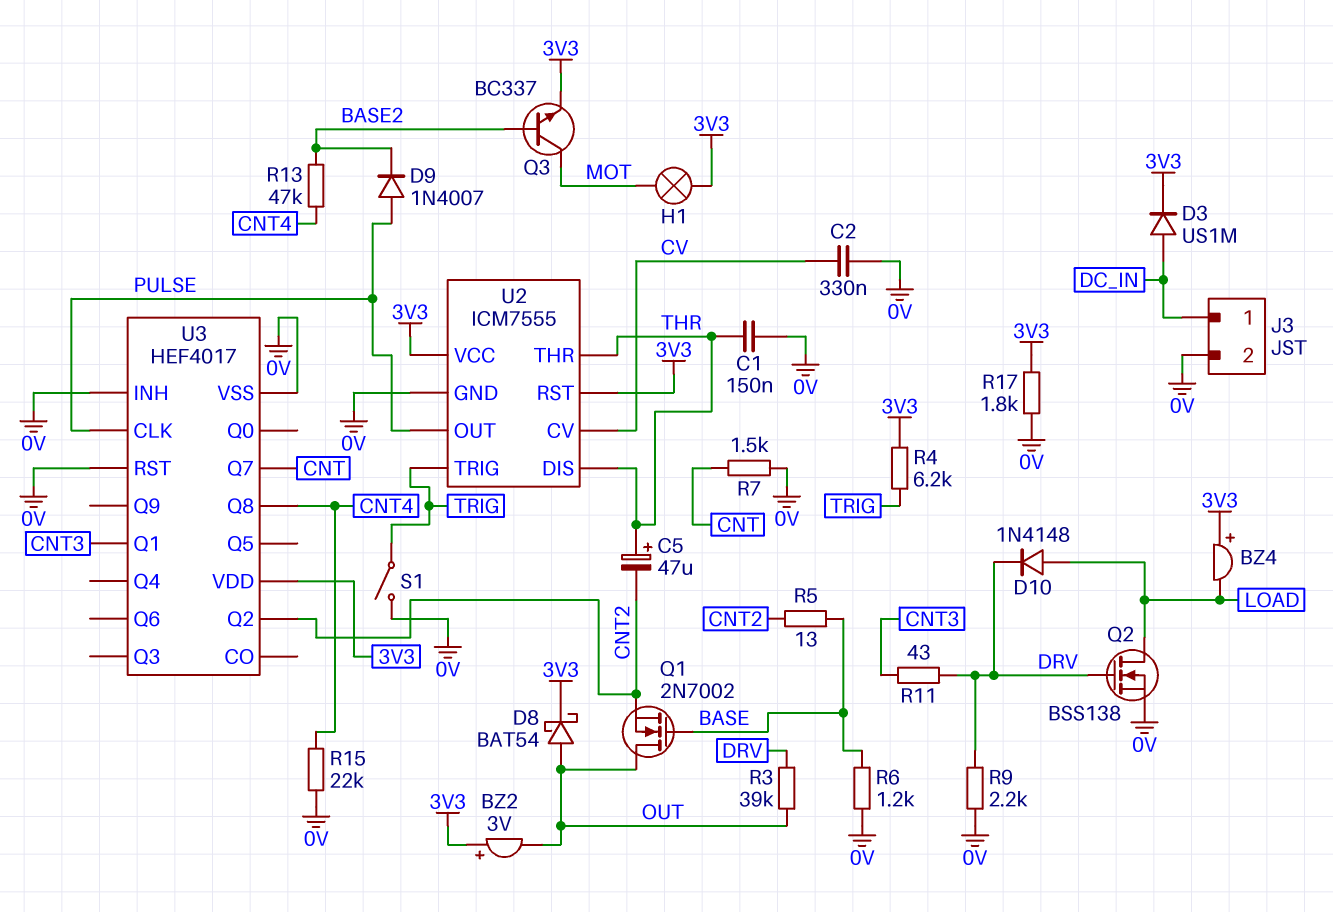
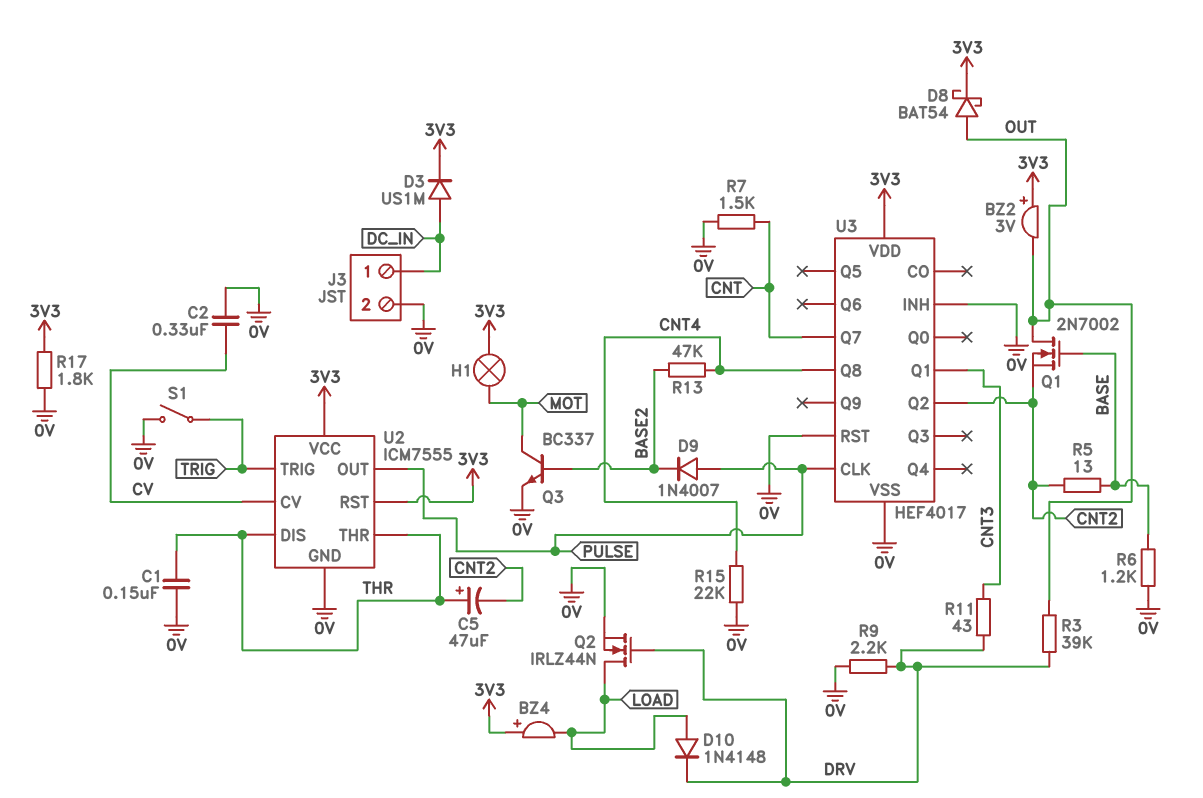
Q2: NMOS BSS138 (G DRV, D LOAD, S 0V) -> NMOS IRLZ44N (G DRV, D LOAD, S 0V)
Q3: NPN BC337 (B BASE2, C MOT, E 3V3) -> NPN BC337 (B BASE2, C MOT, E 0V)
R4: 6.2k (3V3, TRIG) -> none

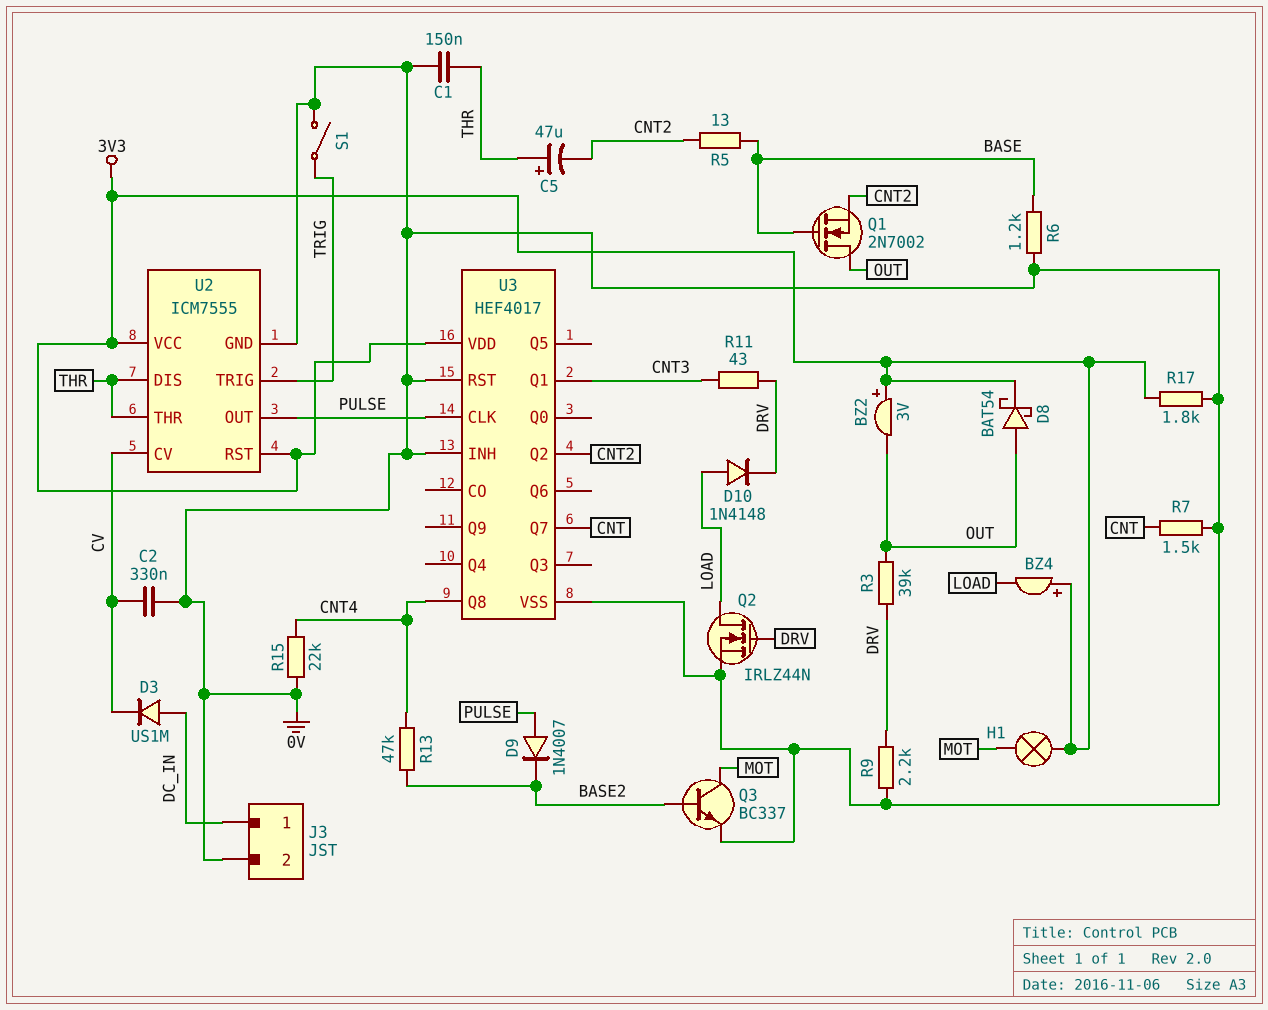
D3: diode US1M (A DC_IN, K 3V3) -> diode US1M (A DC_IN, K CV)

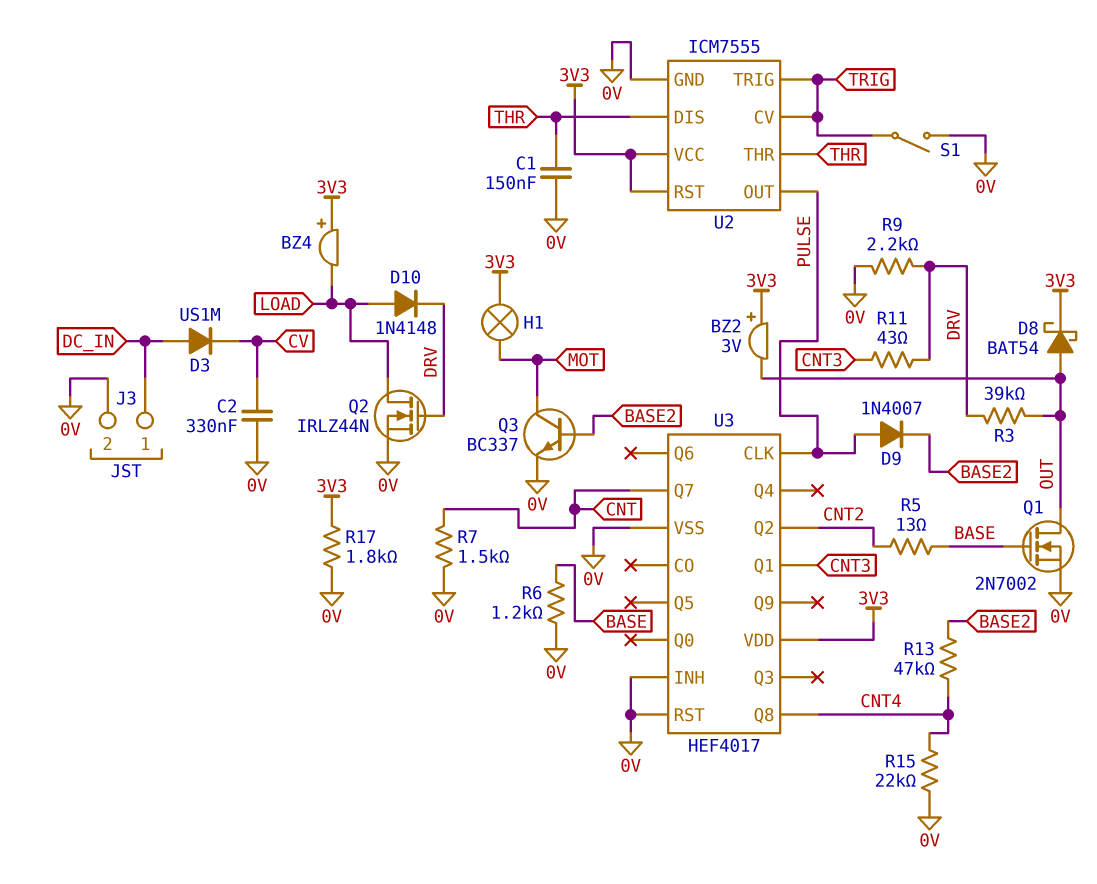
C5: 47uF (plus THR, minus CNT2) -> none
Q1: NMOS 2N7002 (G BASE, D OUT, S CNT2) -> NMOS 2N7002 (G BASE, D OUT, S 0V)
U2 pin CV: CV -> TRIG

